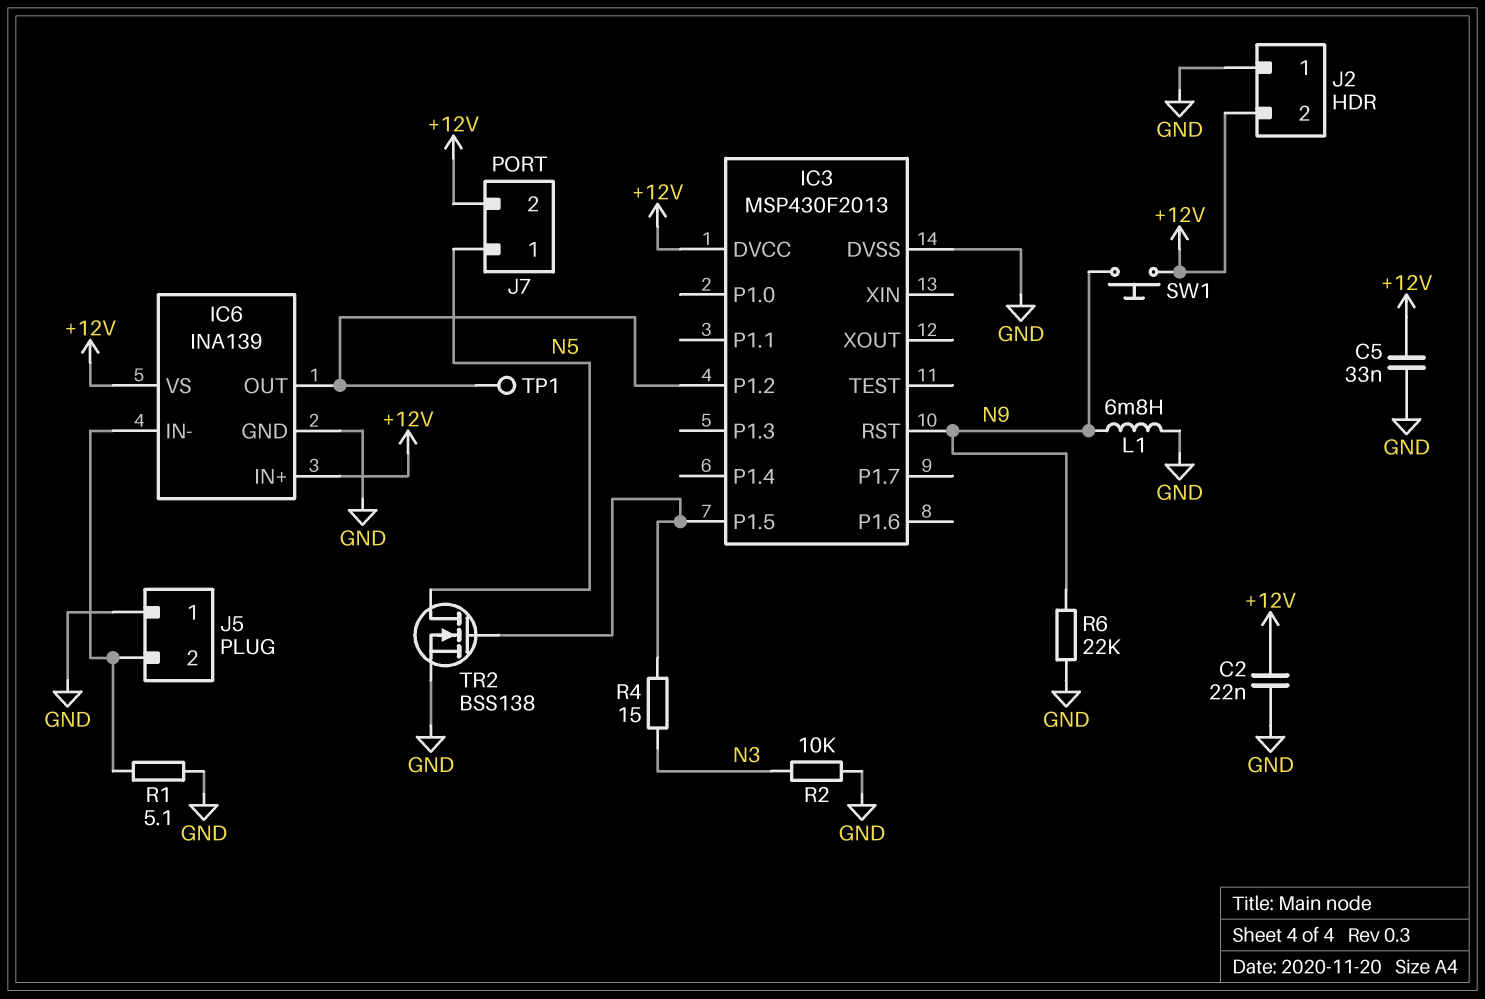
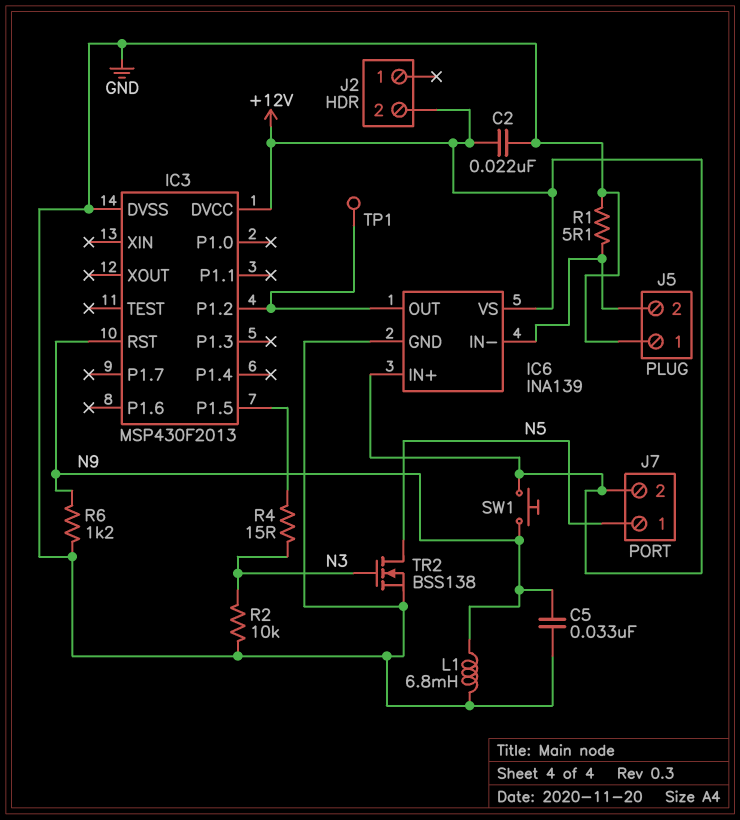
C5: 33nF (+12V, GND) -> 33nF (GND, N9)
J2 pin 1: GND -> none
R6: 22k (GND, N9) -> 1.2k (GND, N9)
TR2: NMOS BSS138 (G IC3/P1.5, D N5, S GND) -> NMOS BSS138 (G N3, D N5, S GND)

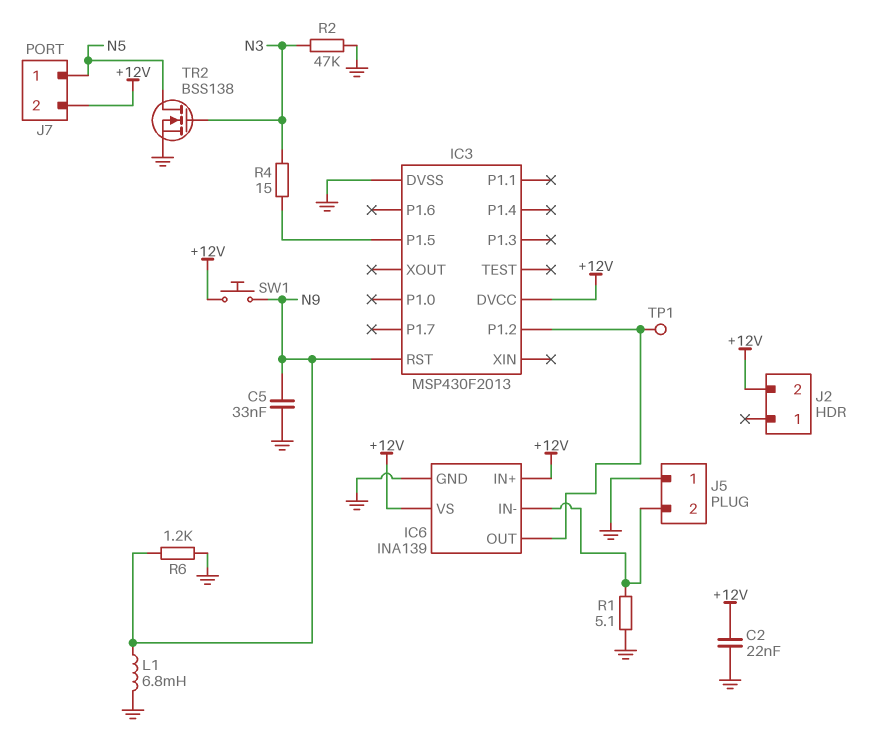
R2: 10k (GND, N3) -> 47k (GND, N3)

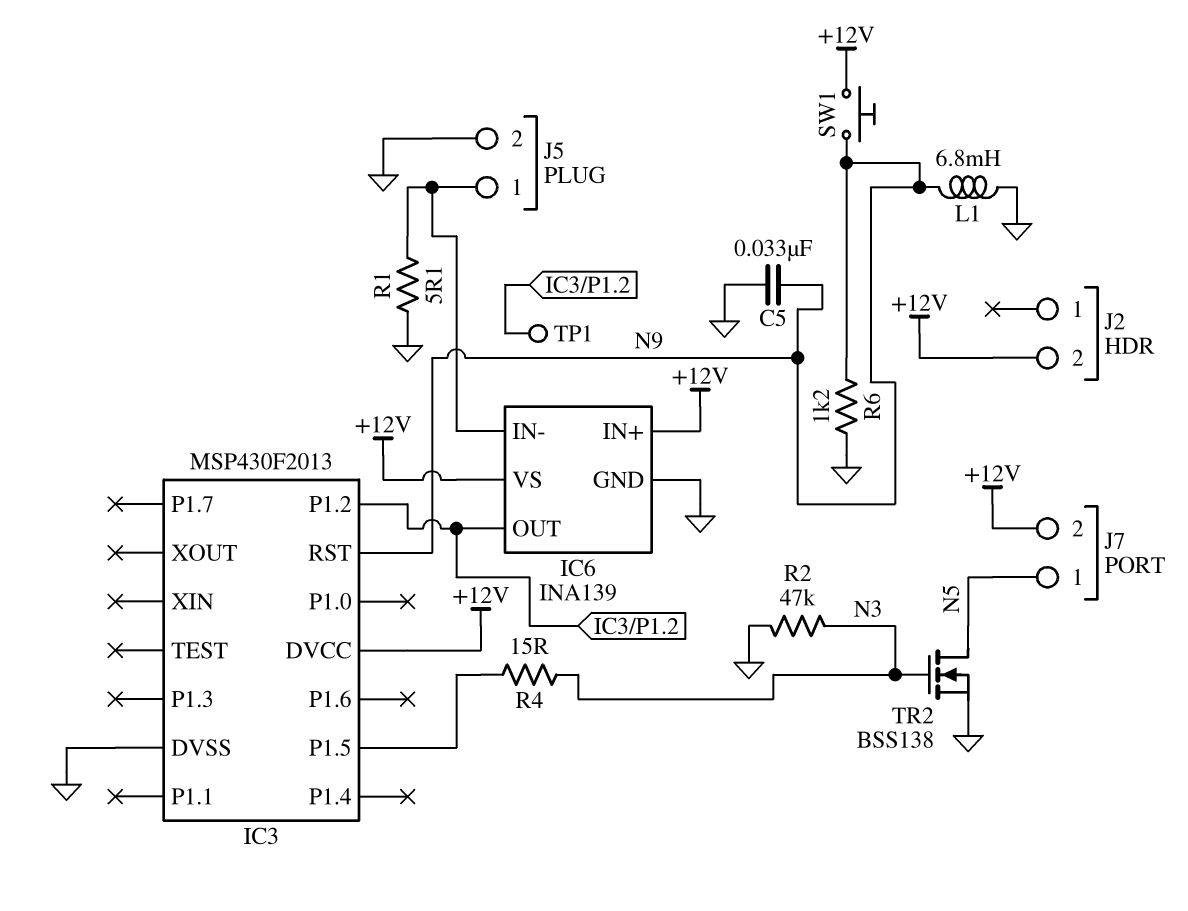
C2: 22nF (+12V, GND) -> none
J5 pin 1: GND -> IC6/IN-
J5 pin 2: IC6/IN- -> GND

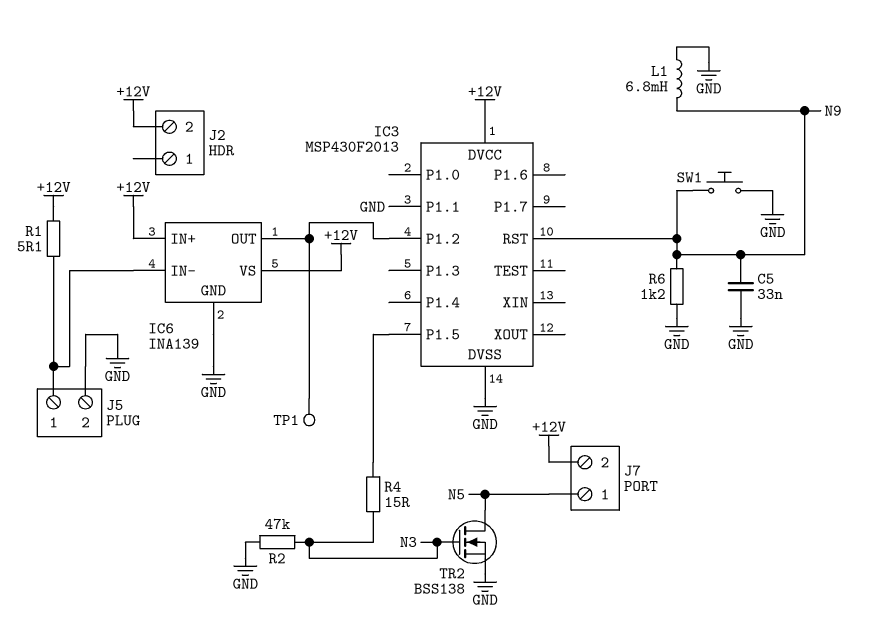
IC3 pin P1.1: none -> GND
R1: 5.1 (GND, IC6/IN-) -> 5.1 (+12V, IC6/IN-)
SW1: button (+12V, N9) -> button (GND, N9)

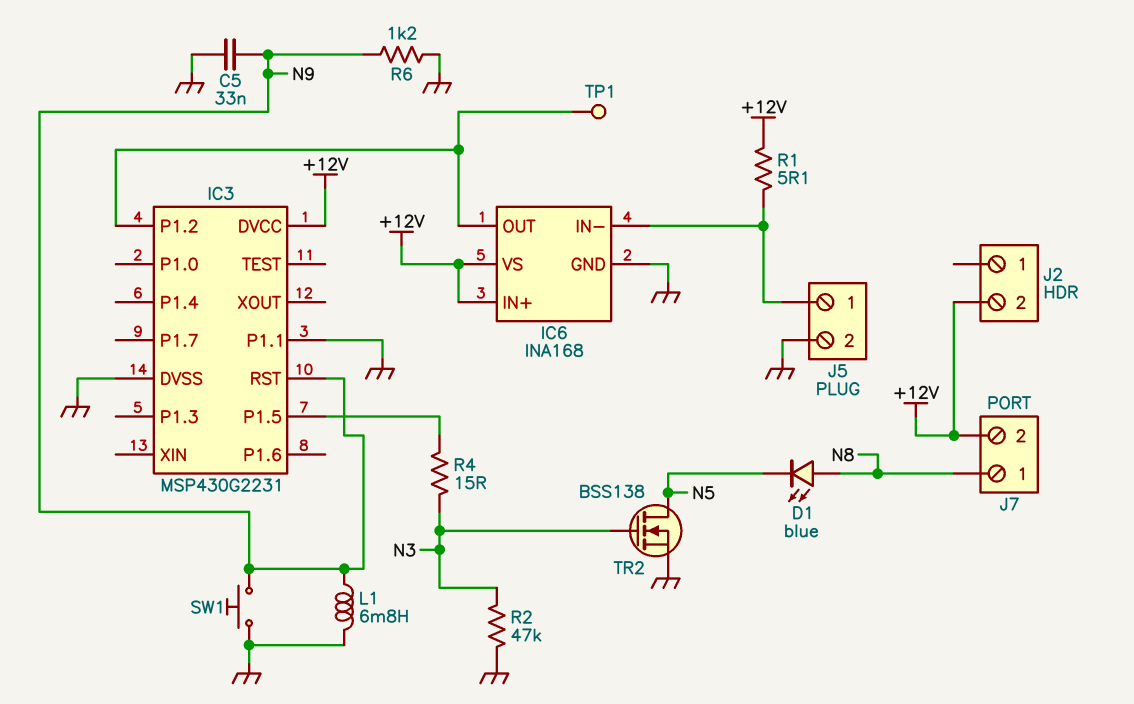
D1: none -> LED blue (A N8, K N5)
IC3: MSP430F2013 -> MSP430G2231
IC6: INA139 -> INA168
J7 pin 1: N5 -> N8

